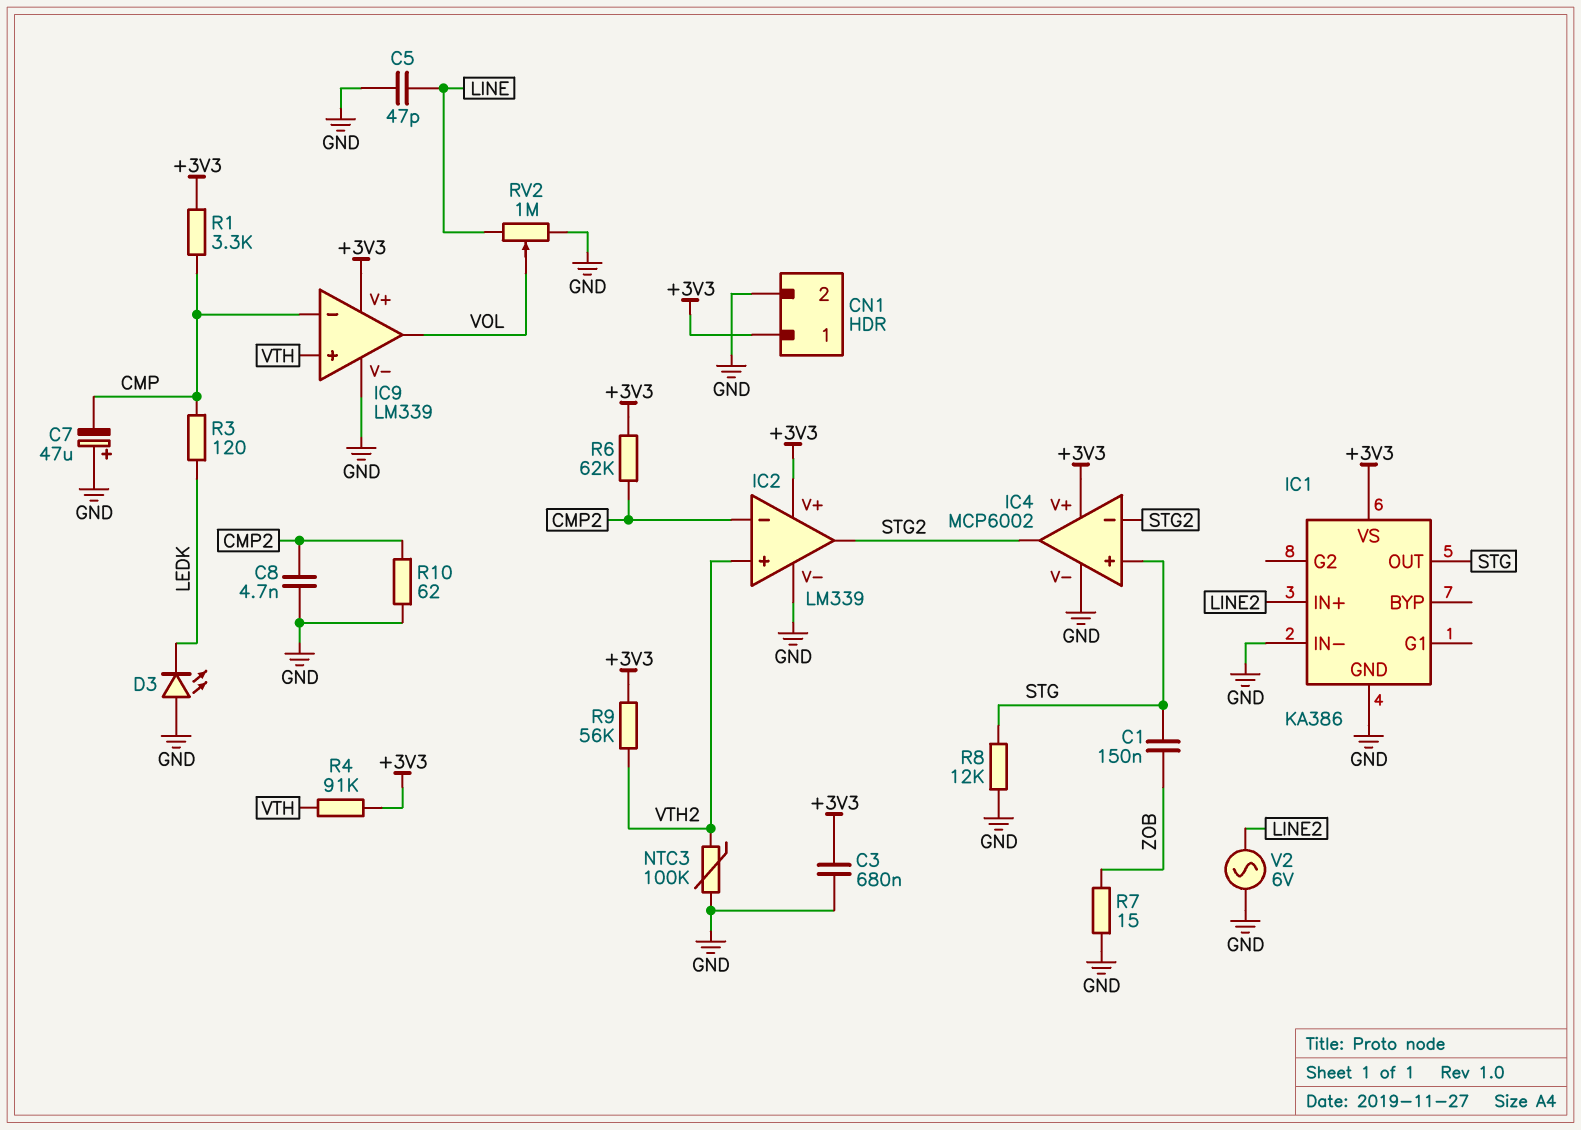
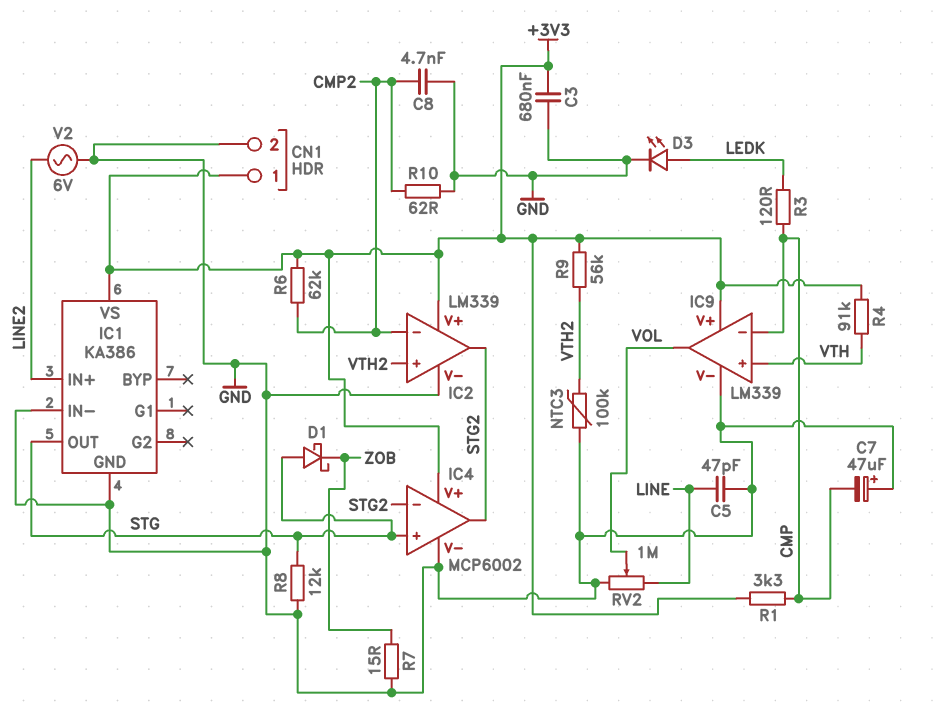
C1: 150nF (STG, ZOB) -> none
D1: none -> schottky (A STG, K ZOB)
D3: LED (A GND, K LEDK) -> LED (A LEDK, K GND)

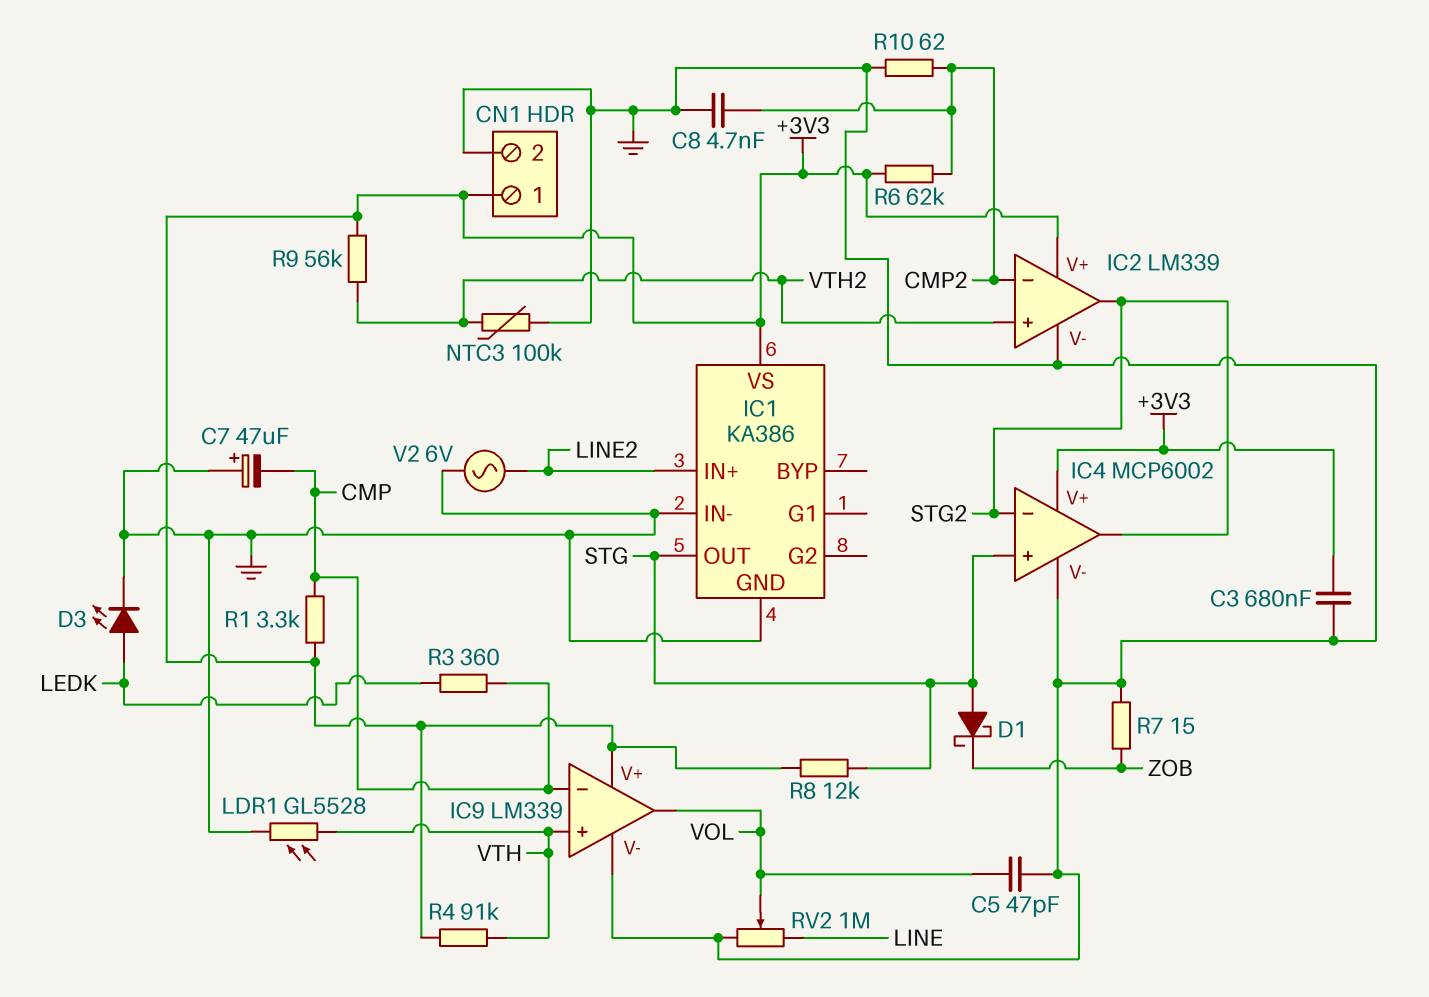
C5: 47pF (GND, LINE) -> 47pF (GND, VOL)
LDR1: none -> GL5528 (GND, VTH)
R3: 120 (CMP, LEDK) -> 360 (CMP, LEDK)
R8: 12k (GND, STG) -> 12k (+3V3, STG)

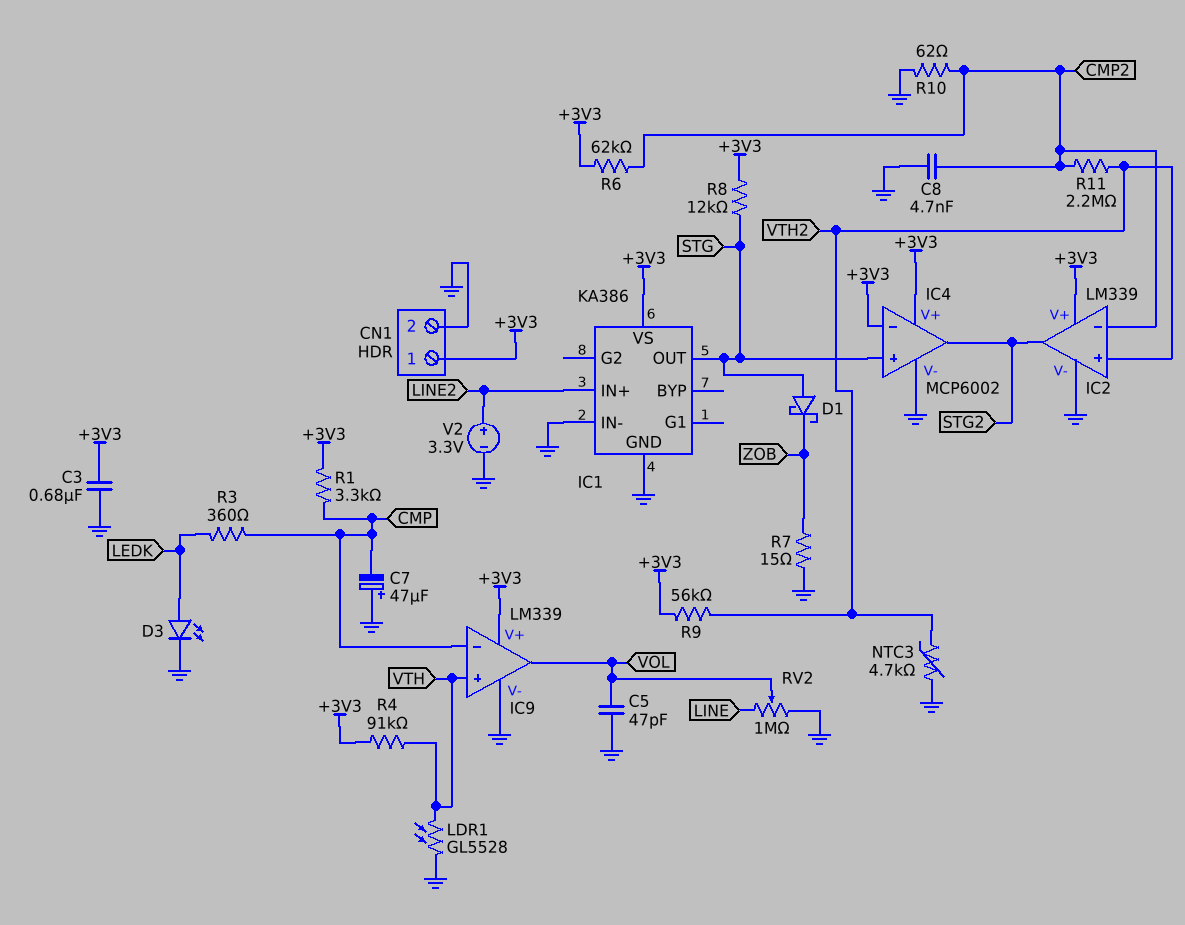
IC4 pin in-: STG2 -> +3V3
NTC3: 100k (GND, VTH2) -> 4.7k (GND, VTH2)
R11: none -> 2.2M (CMP2, VTH2)
V2: AC 6V (GND, LINE2) -> 3.3V (plus LINE2, minus GND)

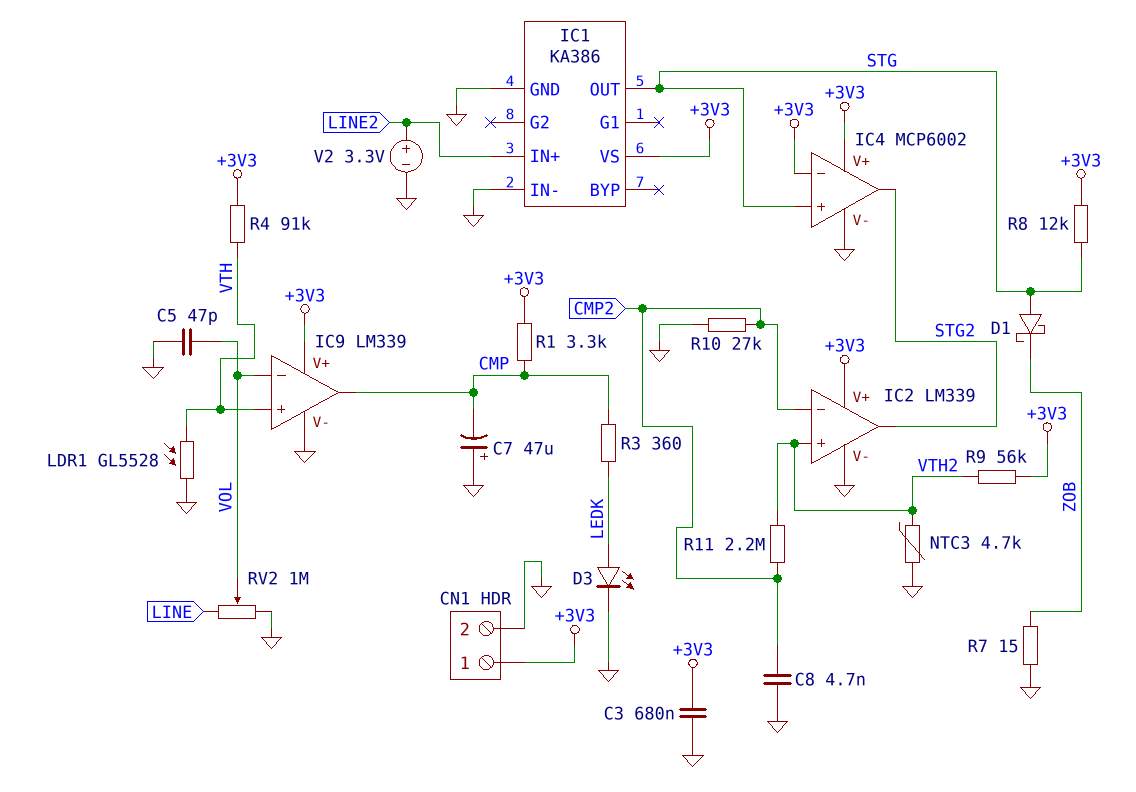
IC9 pin in-: CMP -> VOL
IC9 pin out: VOL -> CMP
R6: 62k (+3V3, CMP2) -> none
R10: 62 (CMP2, GND) -> 27k (CMP2, GND)

